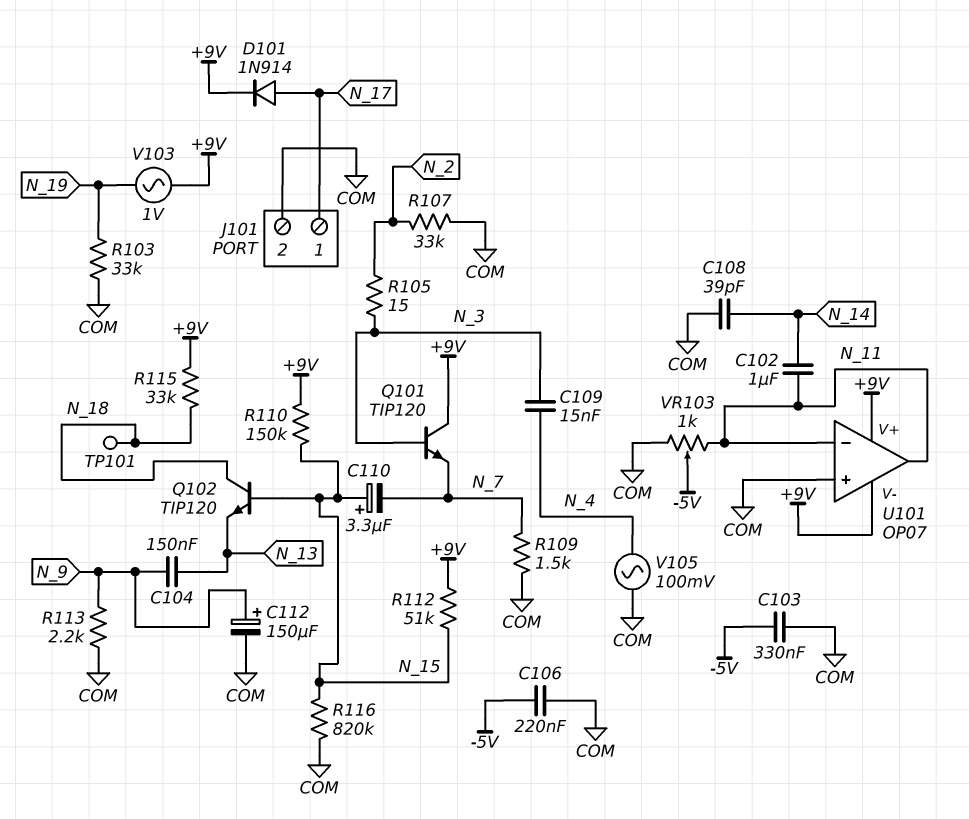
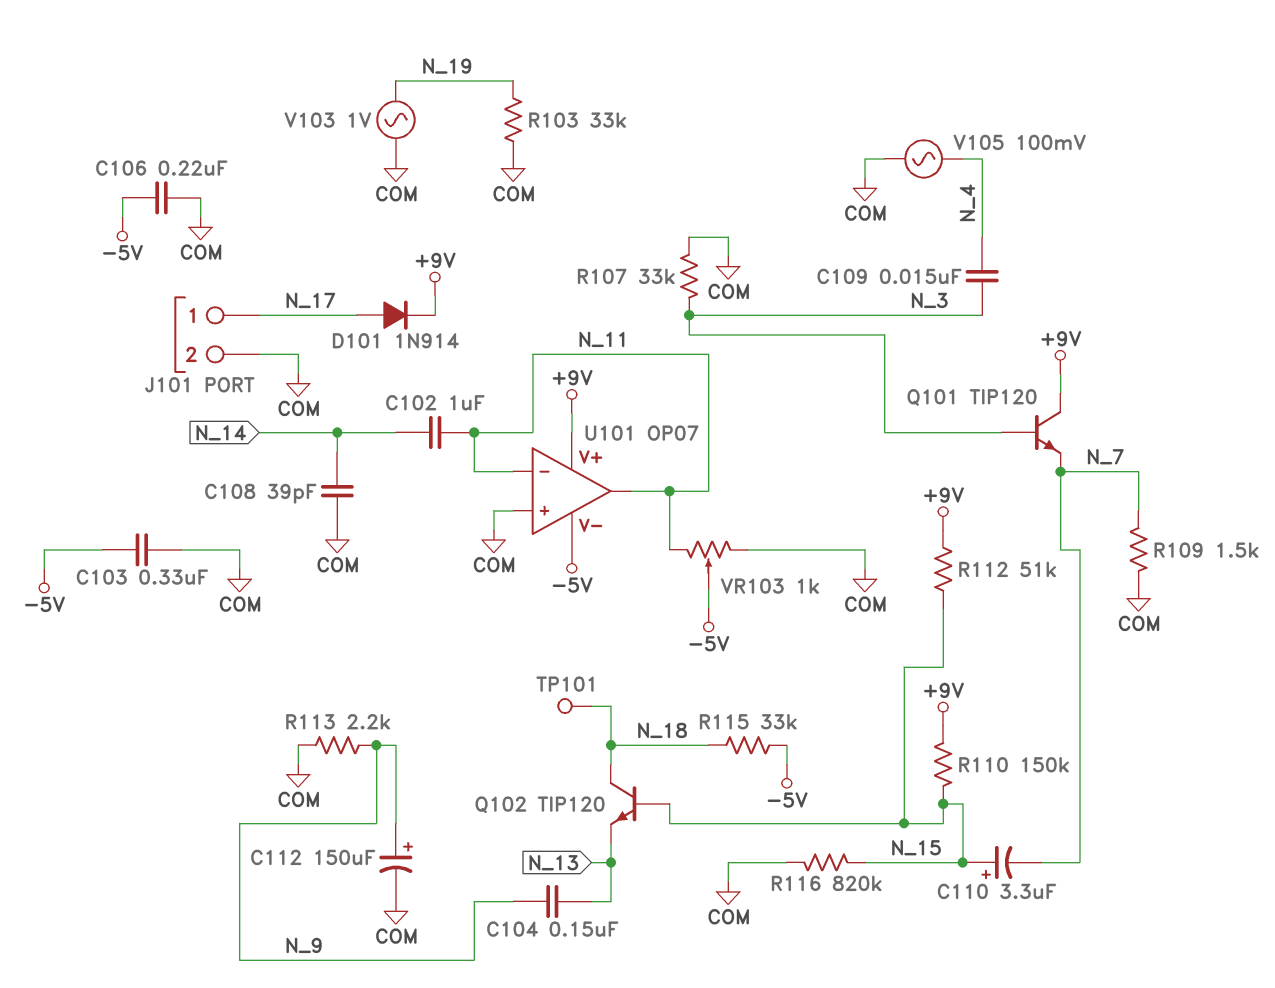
R105: 15 (N_2, N_3) -> none
R107: 33k (COM, N_2) -> 33k (COM, N_3)
R115: 33k (+9V, N_18) -> 33k (-5V, N_18)
U101 pin V-: +9V -> -5V
V103: AC 1V (+9V, N_19) -> AC 1V (COM, N_19)

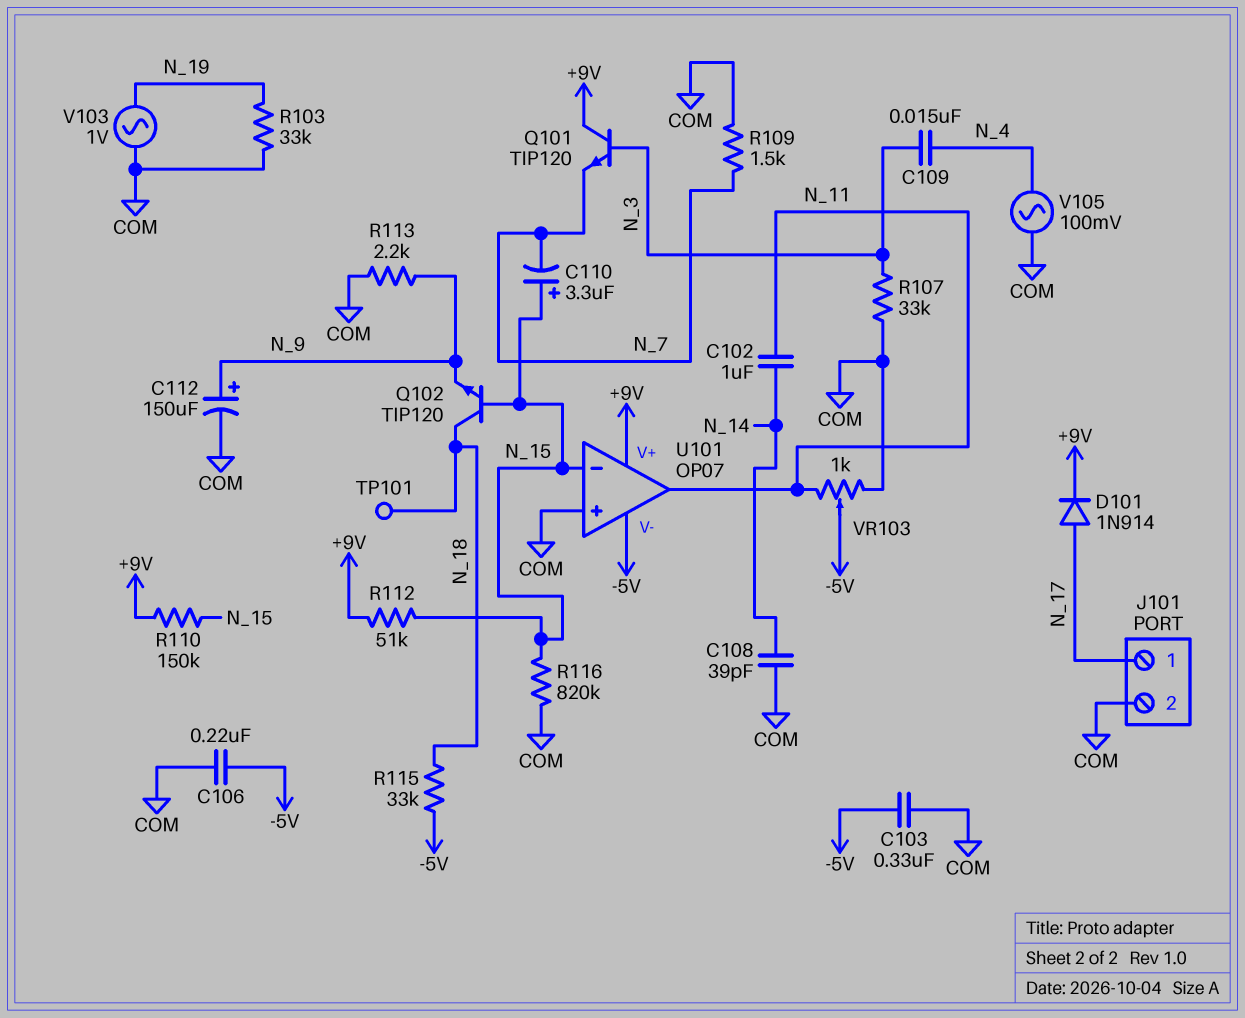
C104: 150nF (N_9, N_13) -> none
Q102: NPN TIP120 (B N_15, C N_18, E N_13) -> NPN TIP120 (B N_15, C N_18, E N_9)
U101 pin in-: N_11 -> N_15

